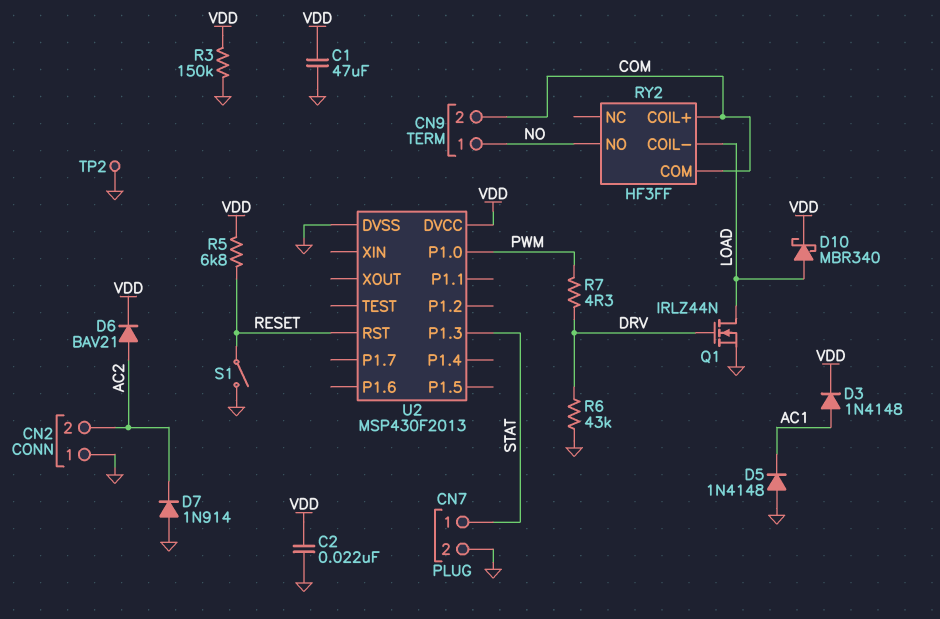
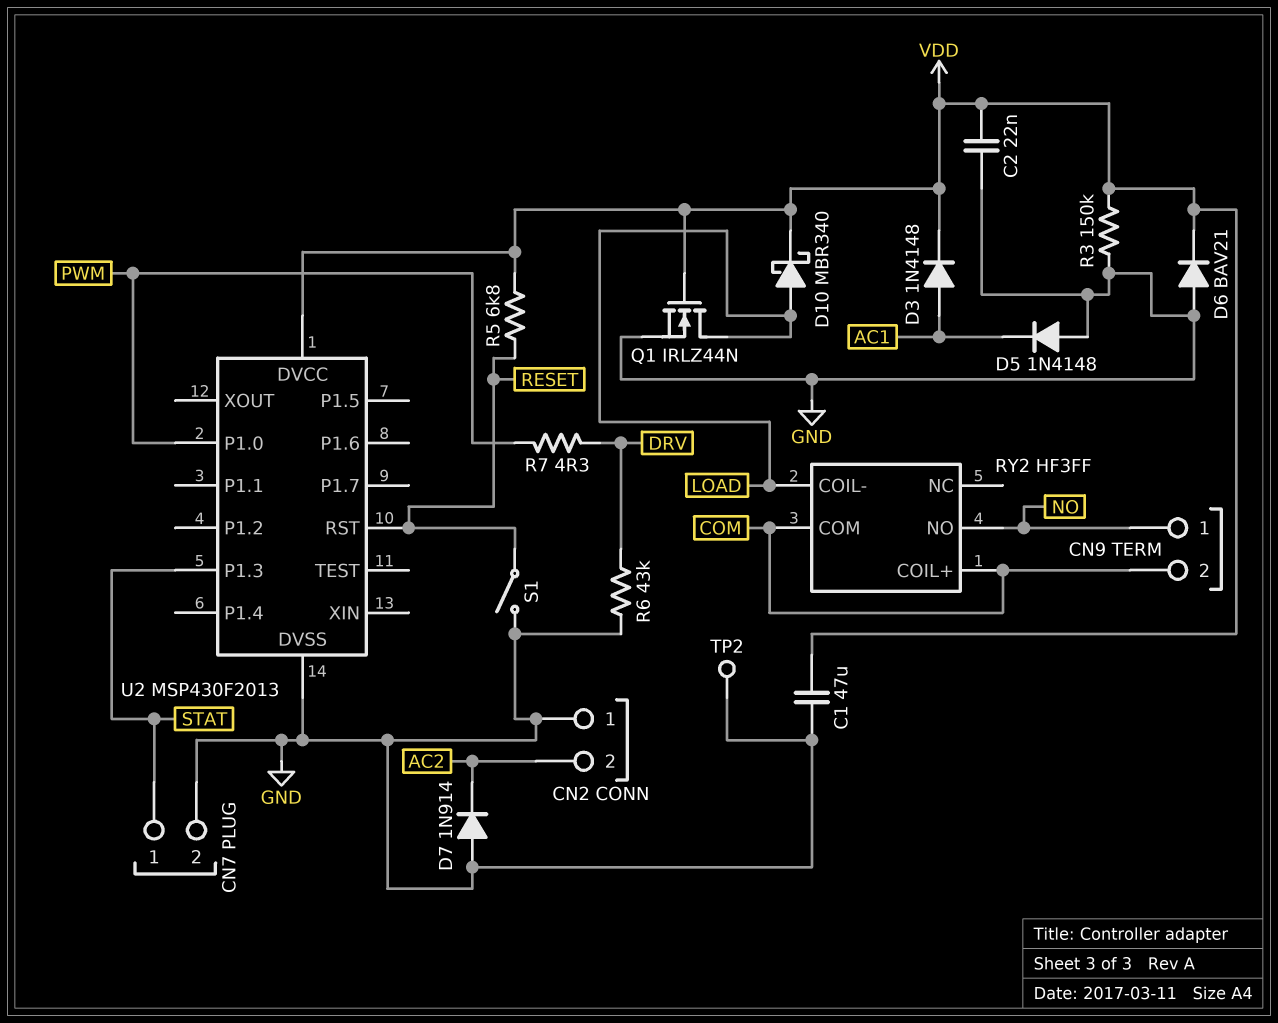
D6: diode BAV21 (A AC2, K VDD) -> diode BAV21 (A GND, K VDD)
Q1: NMOS IRLZ44N (G DRV, D LOAD, S GND) -> NMOS IRLZ44N (G VDD, D LOAD, S GND)

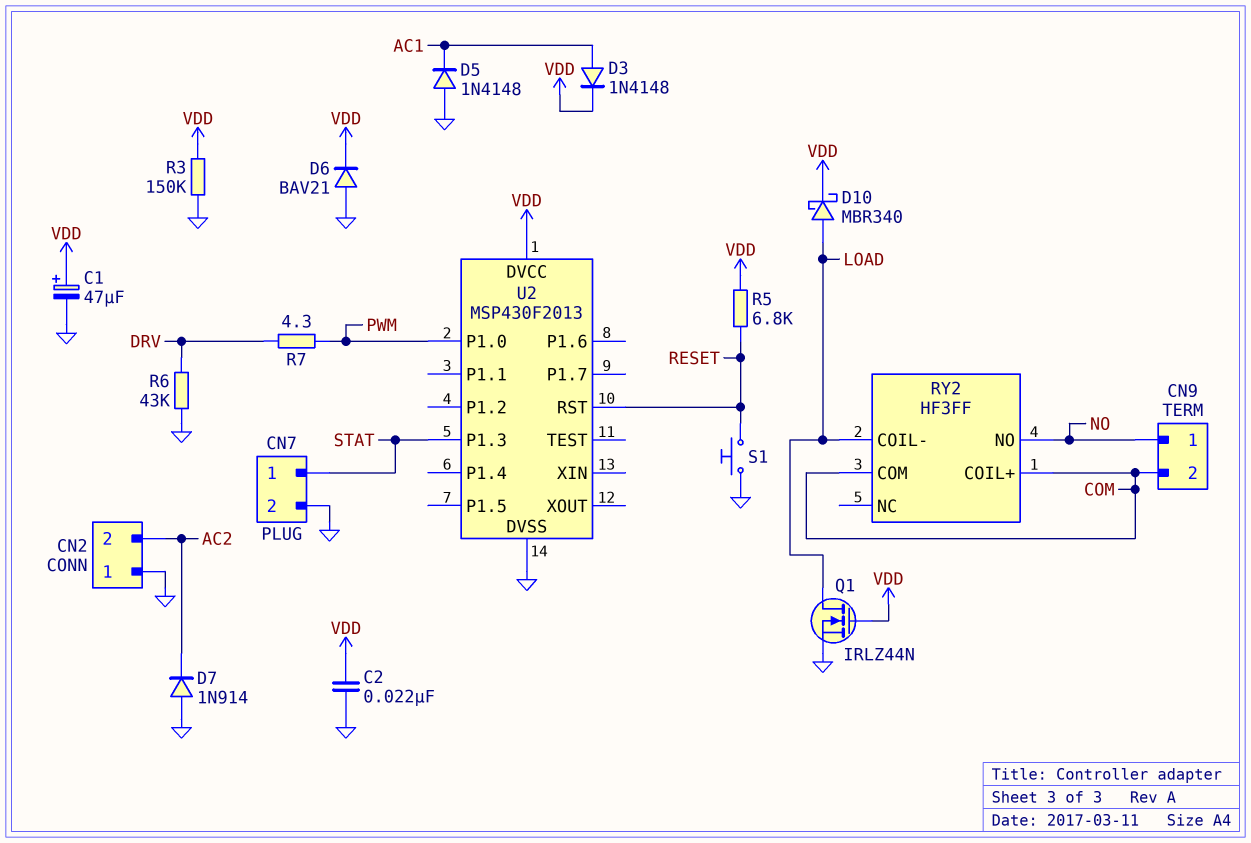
C1: 47uF (GND, VDD) -> 47uF (plus VDD, minus GND)
S1: switch (GND, RESET) -> button (GND, RESET)
TP2: test point (GND) -> none

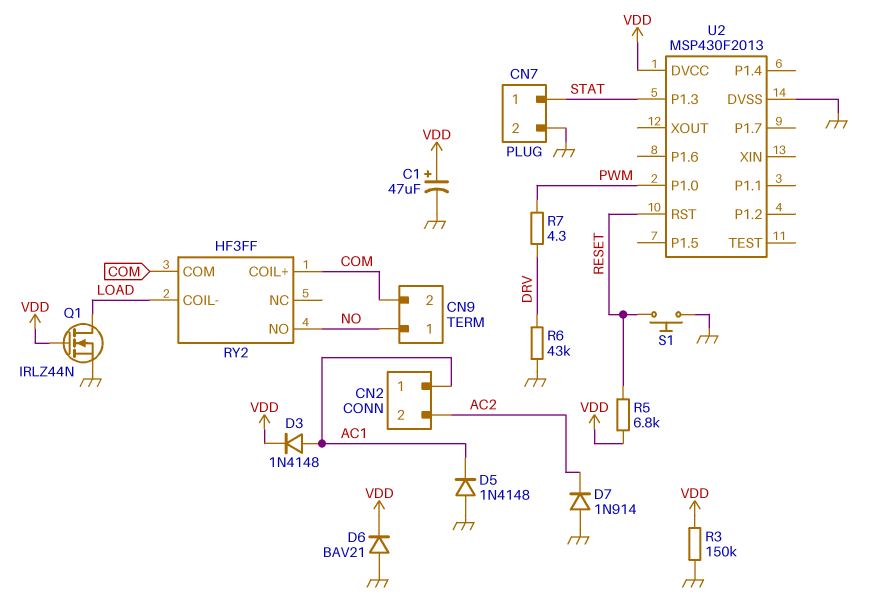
C2: 22nF (GND, VDD) -> none
CN2 pin 1: GND -> AC1
D10: schottky MBR340 (A LOAD, K VDD) -> none

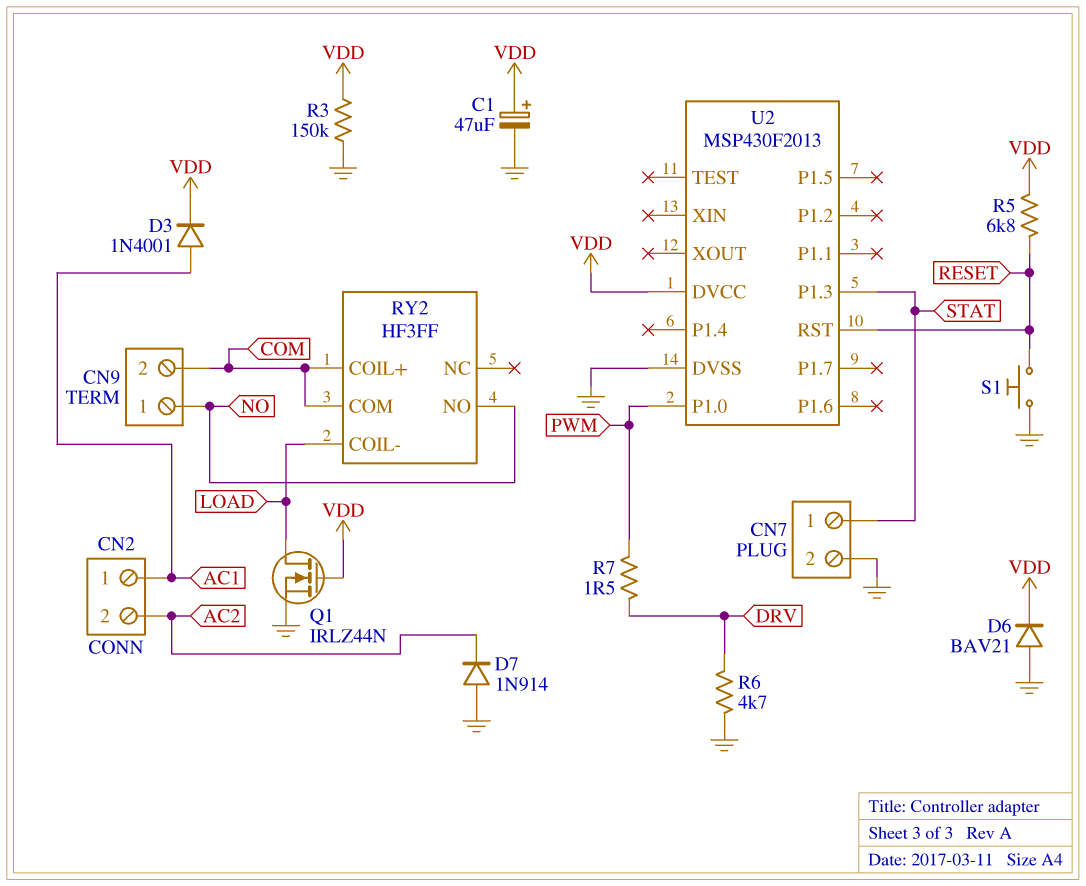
D3: diode 1N4148 (A AC1, K VDD) -> diode 1N4001 (A AC1, K VDD)
D5: diode 1N4148 (A GND, K AC1) -> none
R6: 43k (DRV, GND) -> 4.7k (DRV, GND)
R7: 4.3 (DRV, PWM) -> 1.5 (DRV, PWM)

